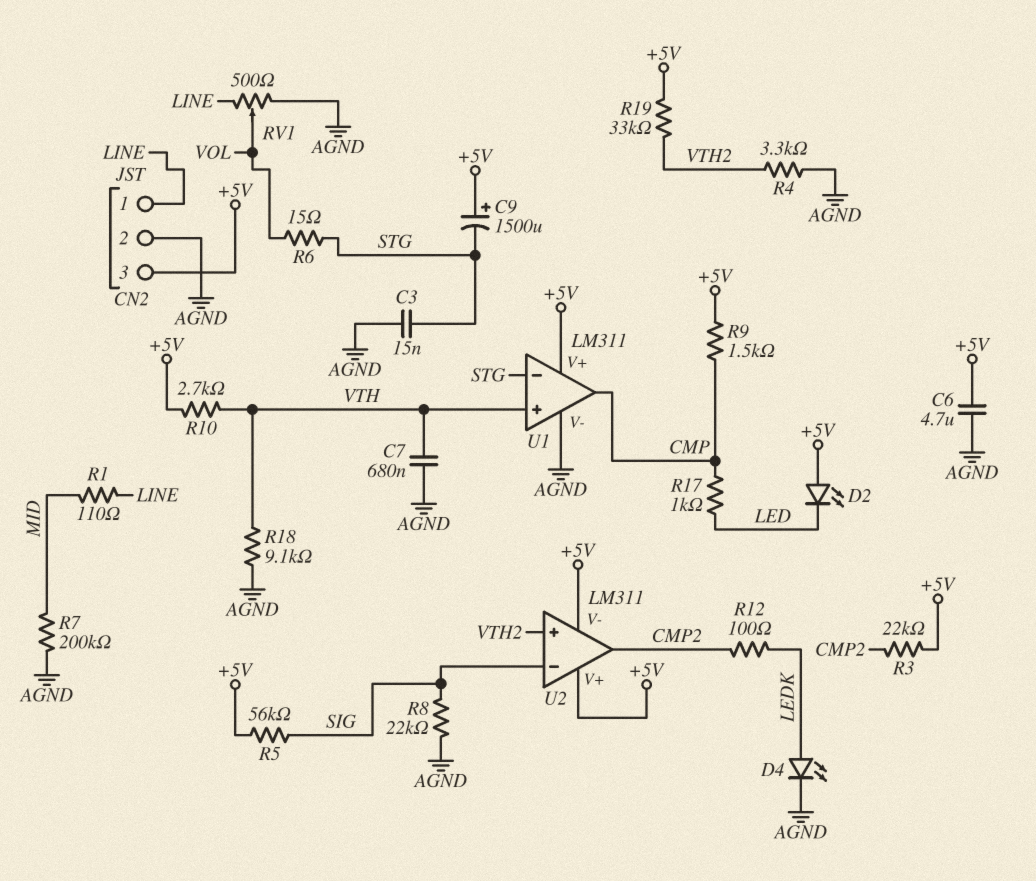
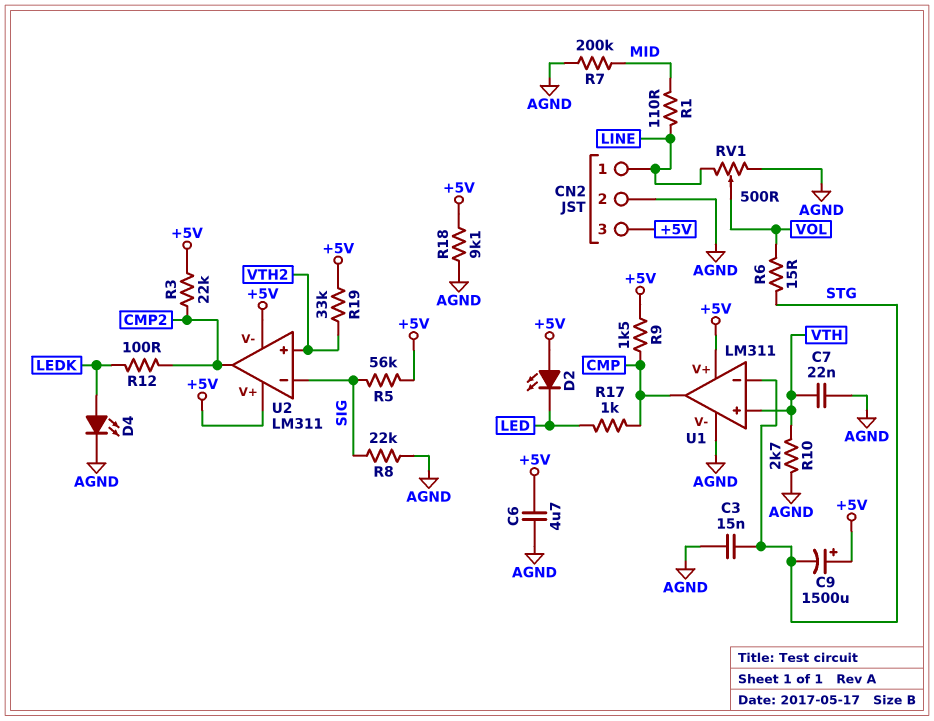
C7: 680nF (AGND, VTH) -> 22nF (AGND, VTH)
R4: 3.3k (AGND, VTH2) -> none
R10: 2.7k (+5V, VTH) -> 2.7k (AGND, VTH)
R18: 9.1k (AGND, VTH) -> 9.1k (+5V, AGND)

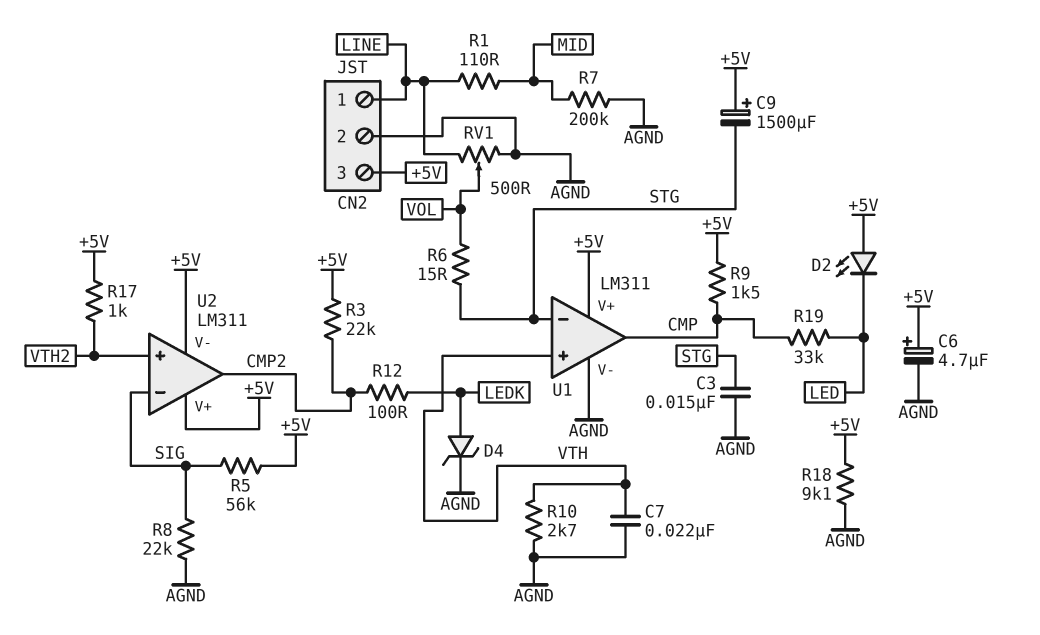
C6: 4.7uF (+5V, AGND) -> 4.7uF (plus +5V, minus AGND)
D4: LED (A LEDK, K AGND) -> zener (A LEDK, K AGND)
R17: 1k (CMP, LED) -> 1k (+5V, VTH2)
R19: 33k (+5V, VTH2) -> 33k (CMP, LED)

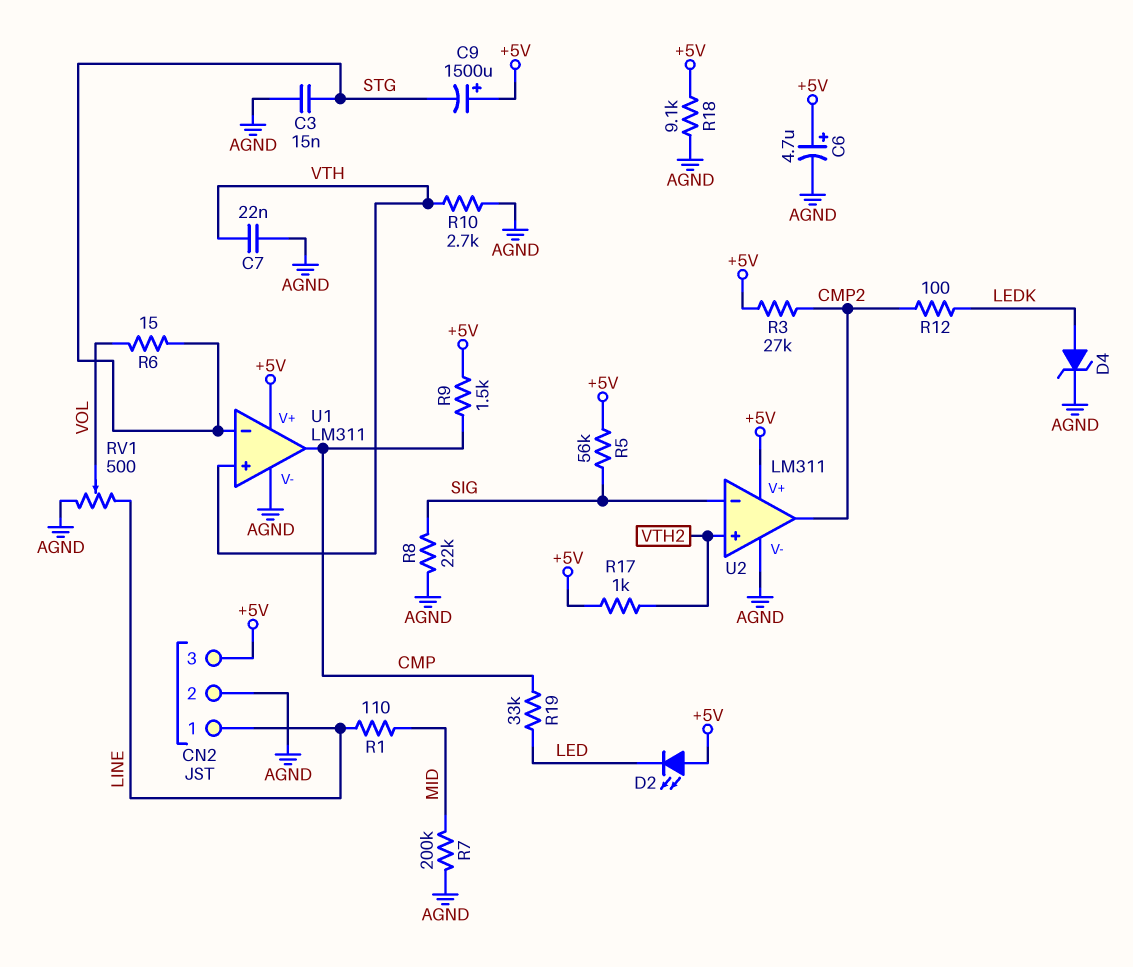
R3: 22k (+5V, CMP2) -> 27k (+5V, CMP2)
U2 pin V-: +5V -> AGND

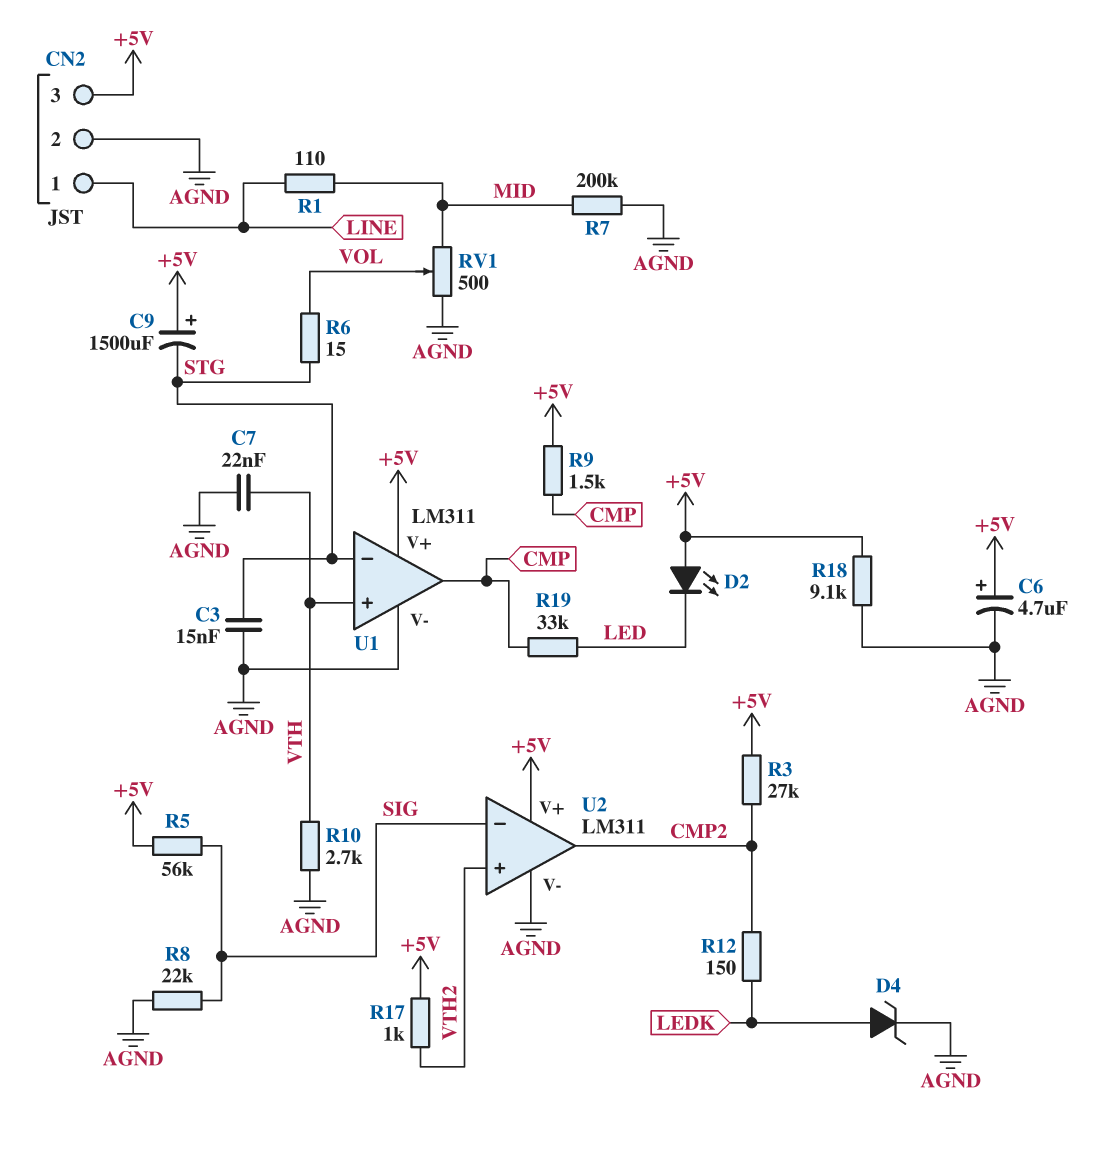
R12: 100 (CMP2, LEDK) -> 150 (CMP2, LEDK)
RV1: 500 (AGND, LINE, wiper VOL) -> 500 (AGND, MID, wiper VOL)

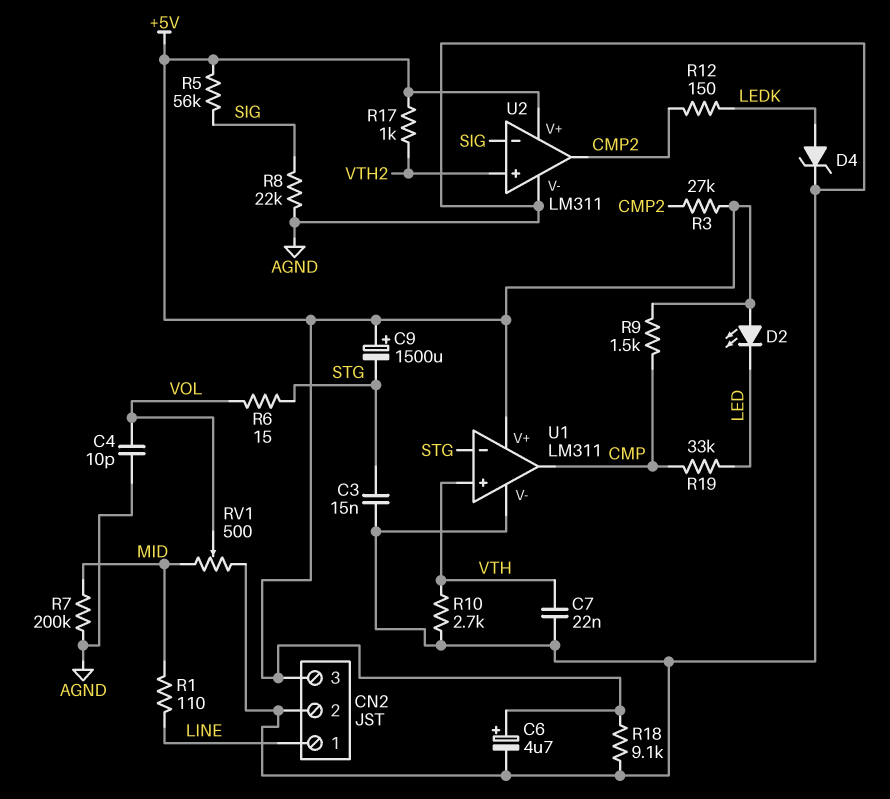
C4: none -> 10pF (AGND, VOL)

